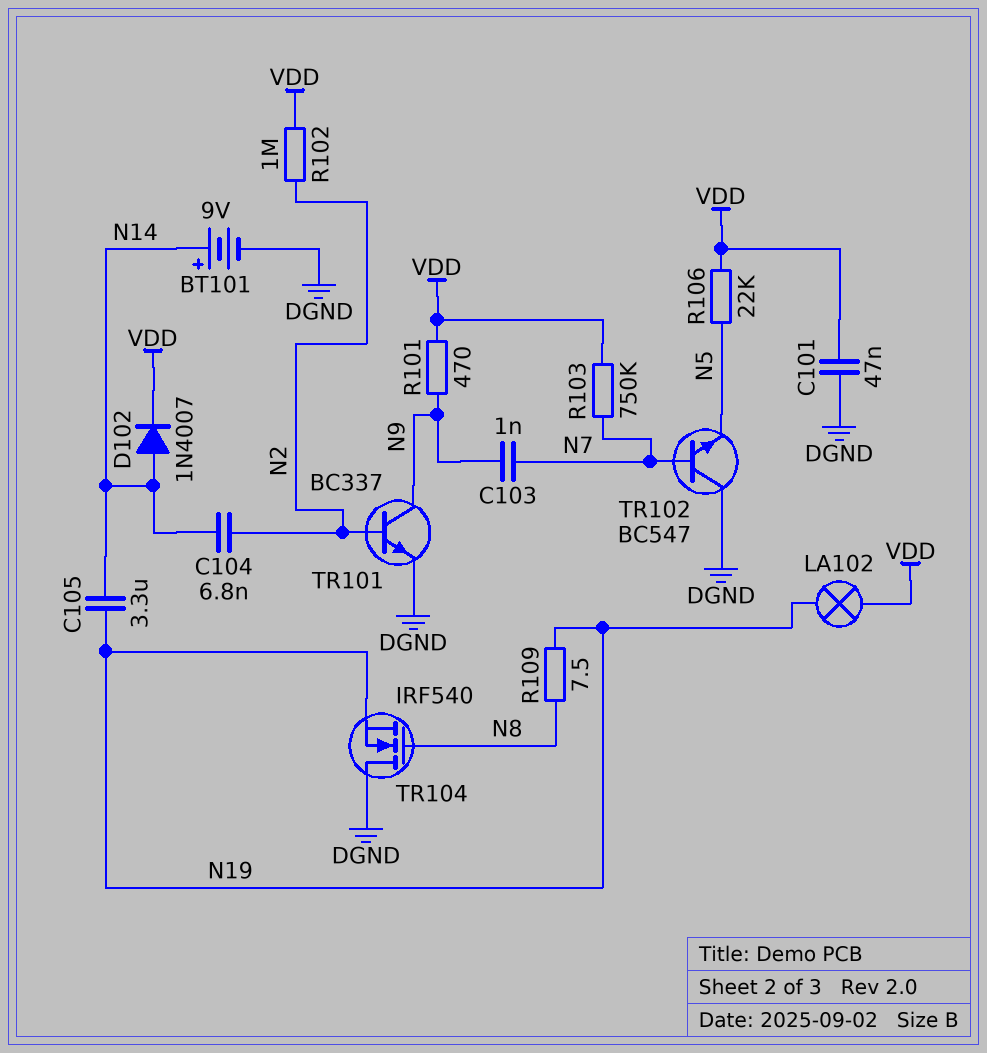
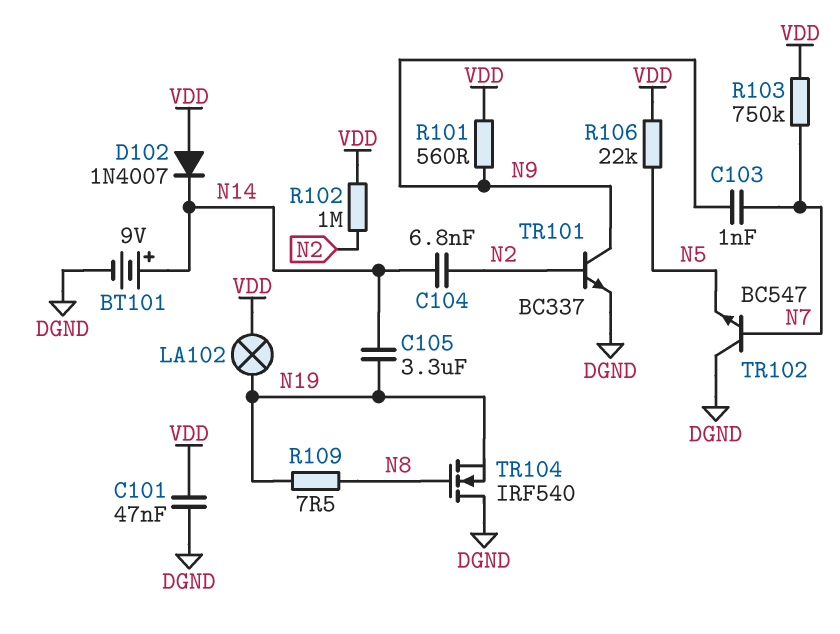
D102: diode 1N4007 (A N14, K VDD) -> diode 1N4007 (A VDD, K N14)
R101: 470 (N9, VDD) -> 560 (N9, VDD)

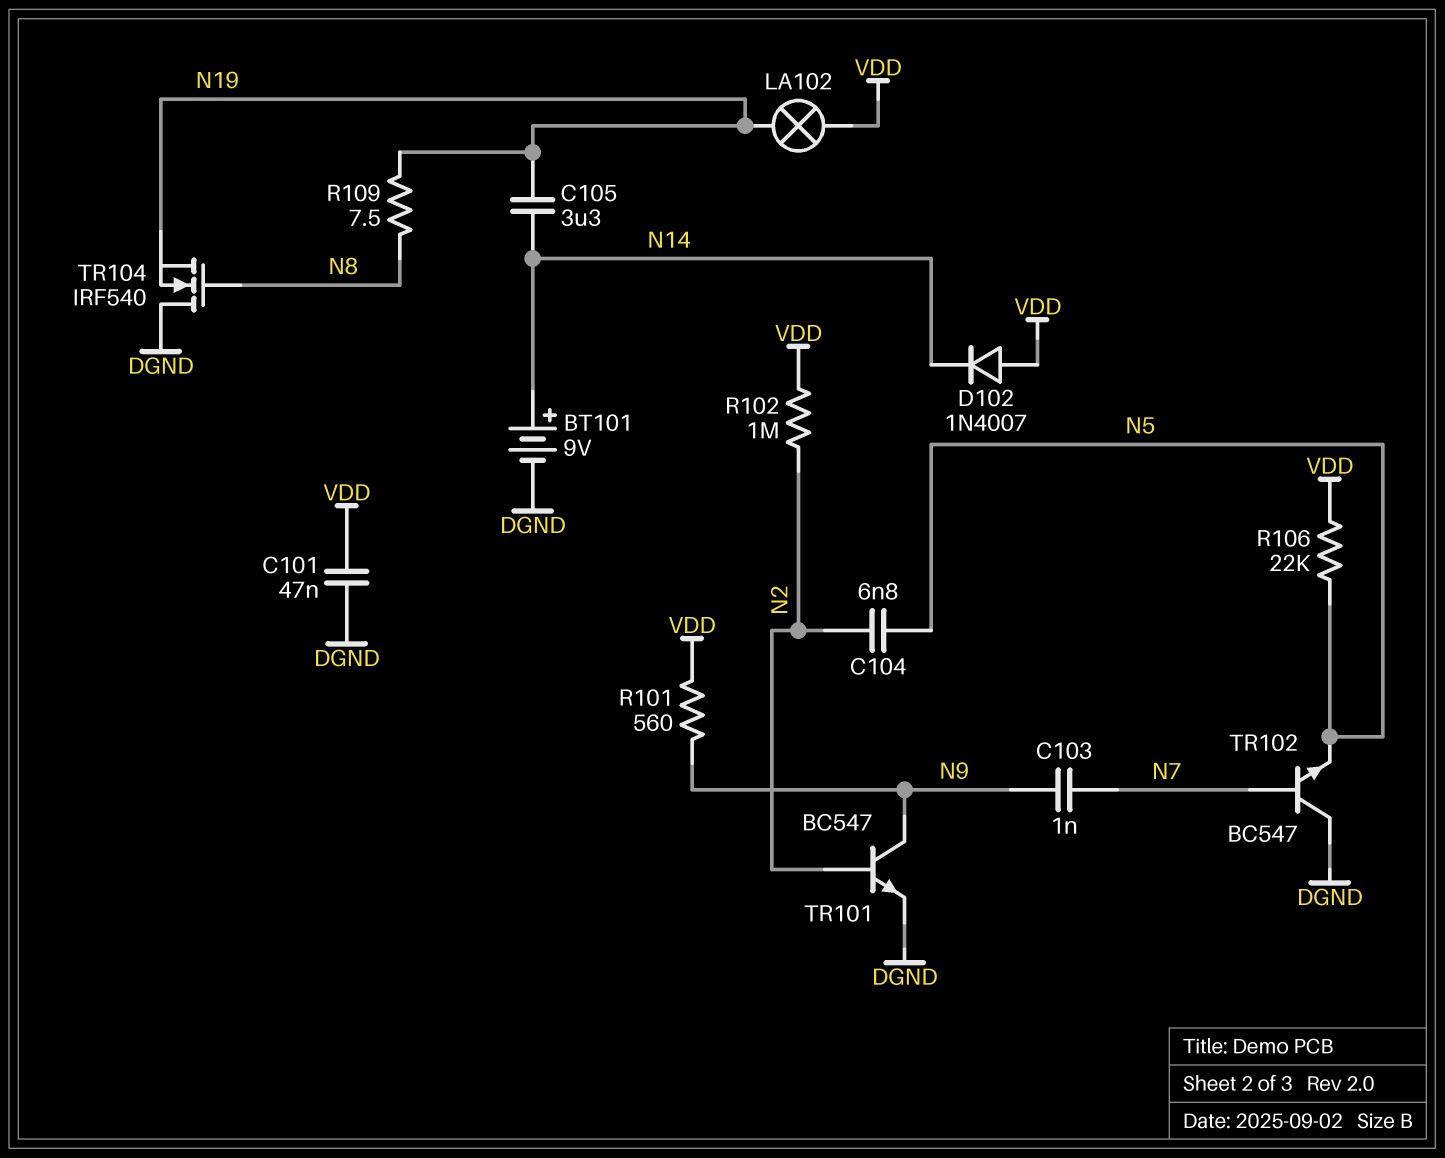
C104: 6.8nF (N2, N14) -> 6.8nF (N2, N5)
R103: 750k (N7, VDD) -> none
TR101: NPN BC337 (B N2, C N9, E DGND) -> NPN BC547 (B N2, C N9, E DGND)

